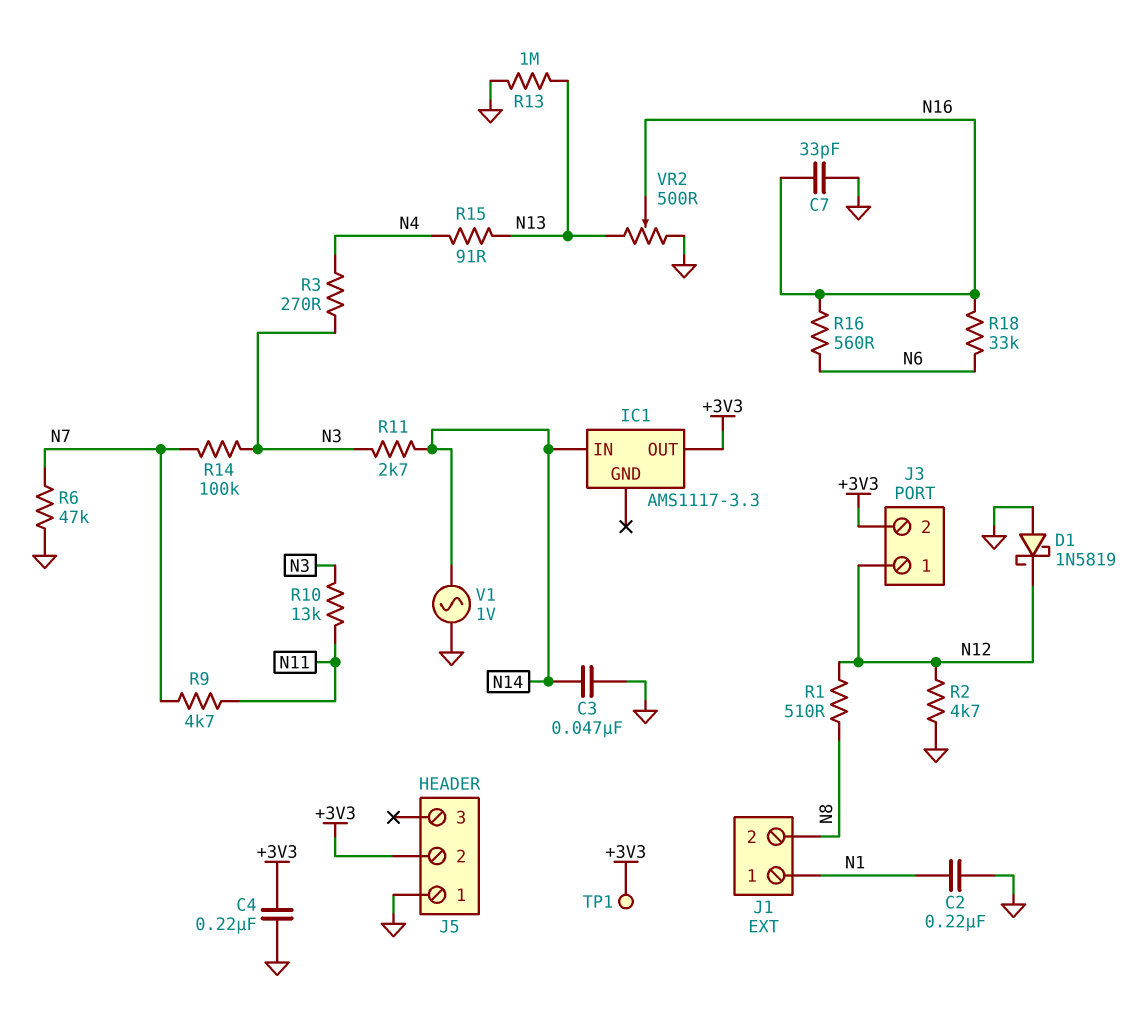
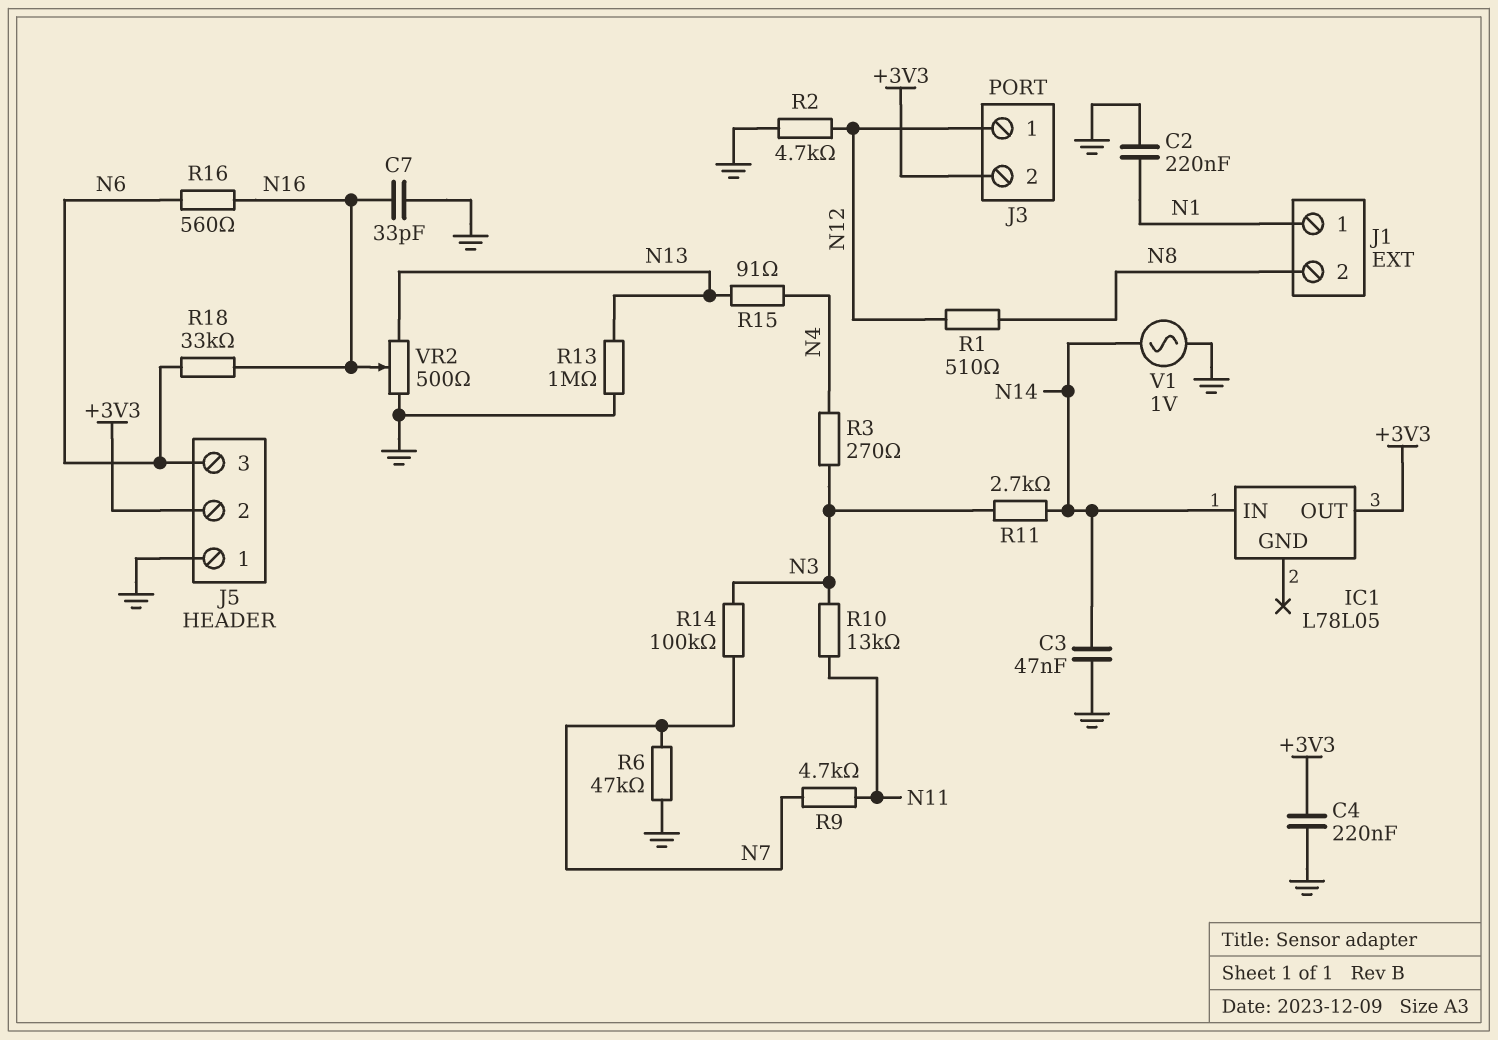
D1: schottky 1N5819 (A GND, K N12) -> none
IC1: AMS1117-3.3 -> L78L05
J5 pin 3: none -> N6
TP1: test point (+3V3) -> none

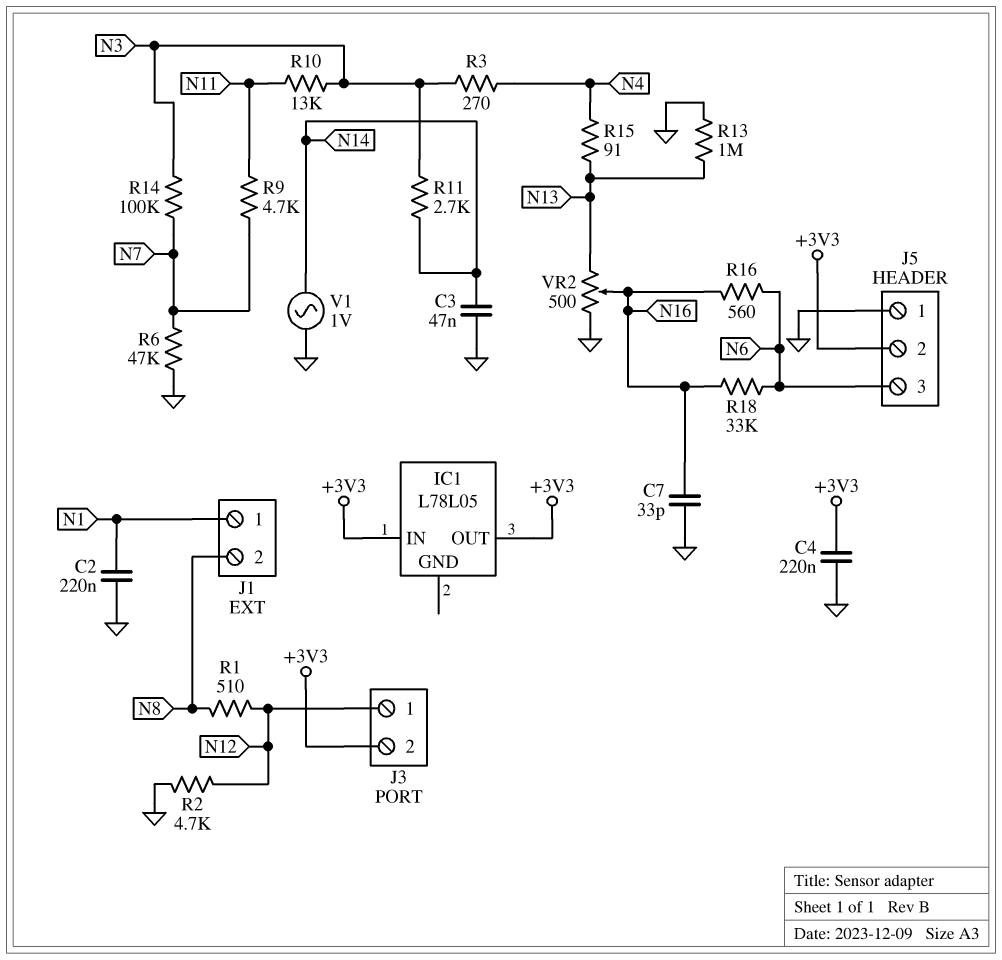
IC1 pin IN: N14 -> +3V3

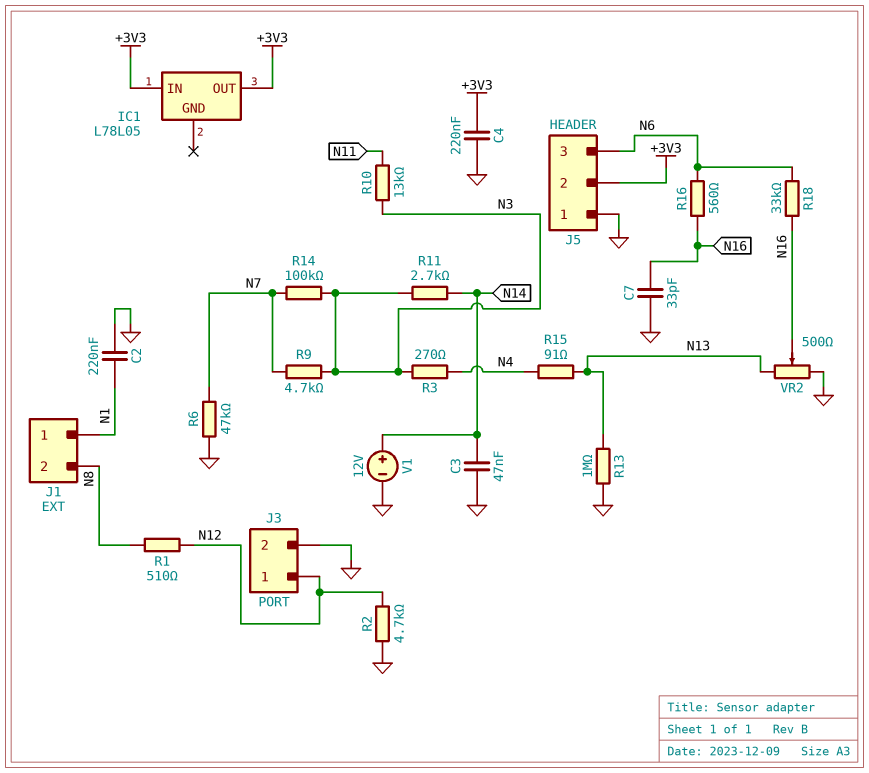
J3 pin 2: +3V3 -> GND
R9: 4.7k (N7, N11) -> 4.7k (N3, N7)
V1: AC 1V (GND, N14) -> 12V (plus N14, minus GND)

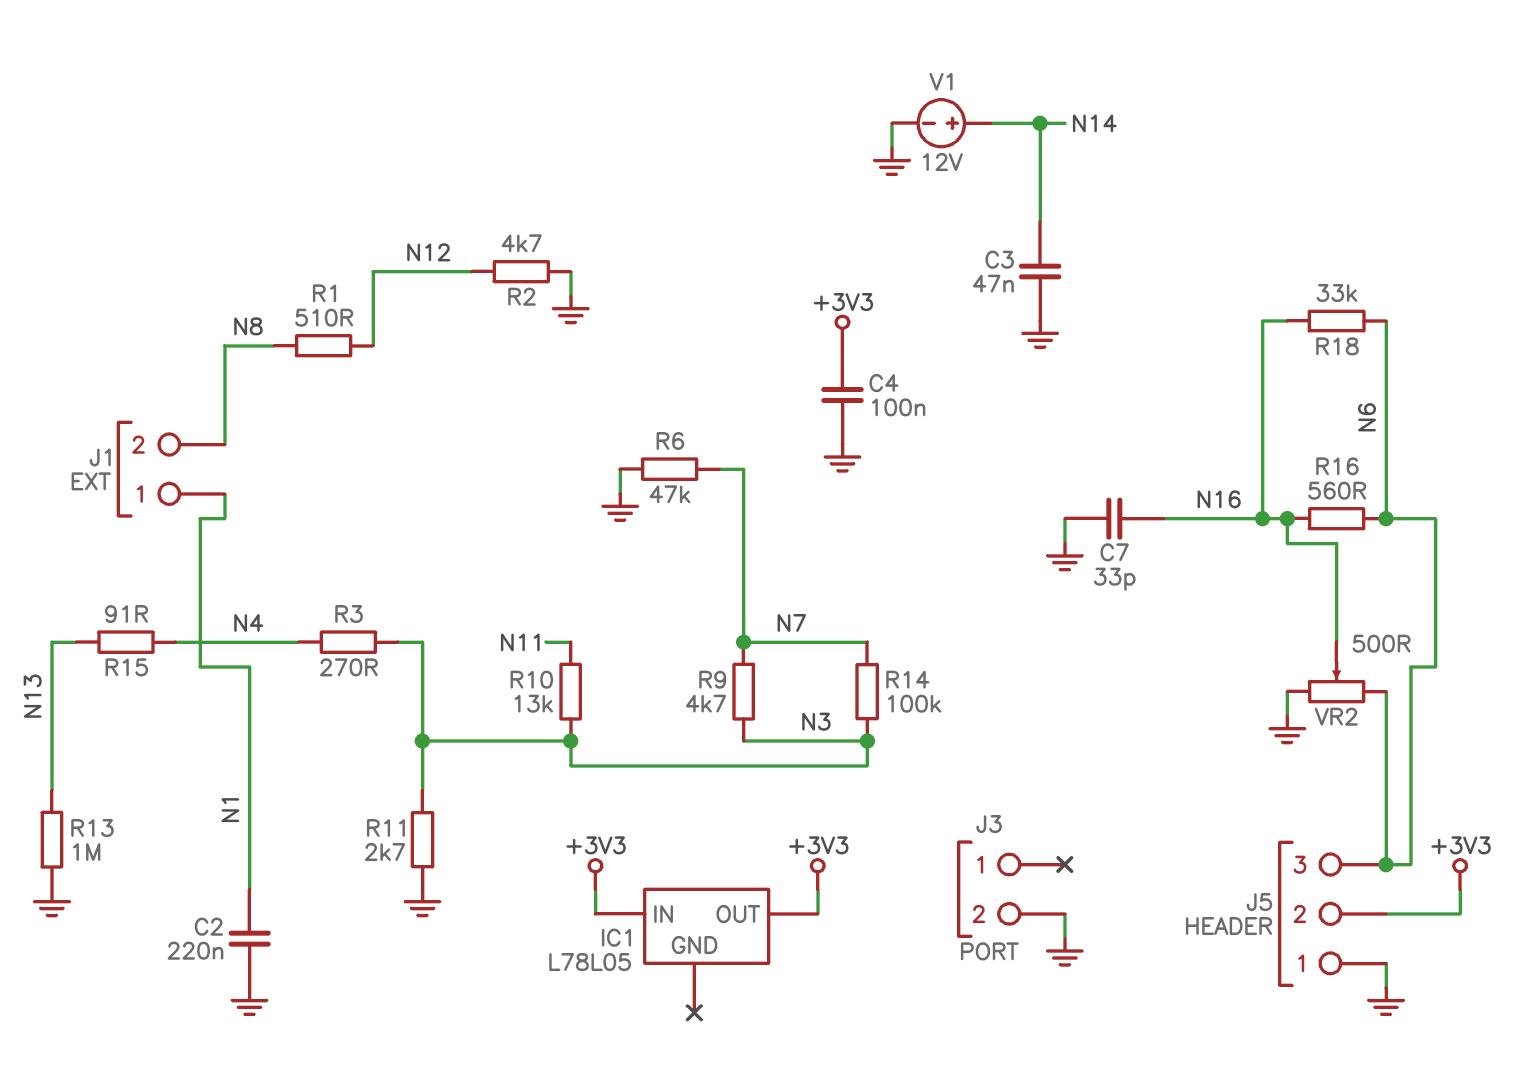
C4: 220nF (+3V3, GND) -> 100nF (+3V3, GND)
J3 pin 1: N12 -> none
R11: 2.7k (N3, N14) -> 2.7k (GND, N3)
VR2: 500 (GND, N13, wiper N16) -> 500 (GND, N6, wiper N16)

